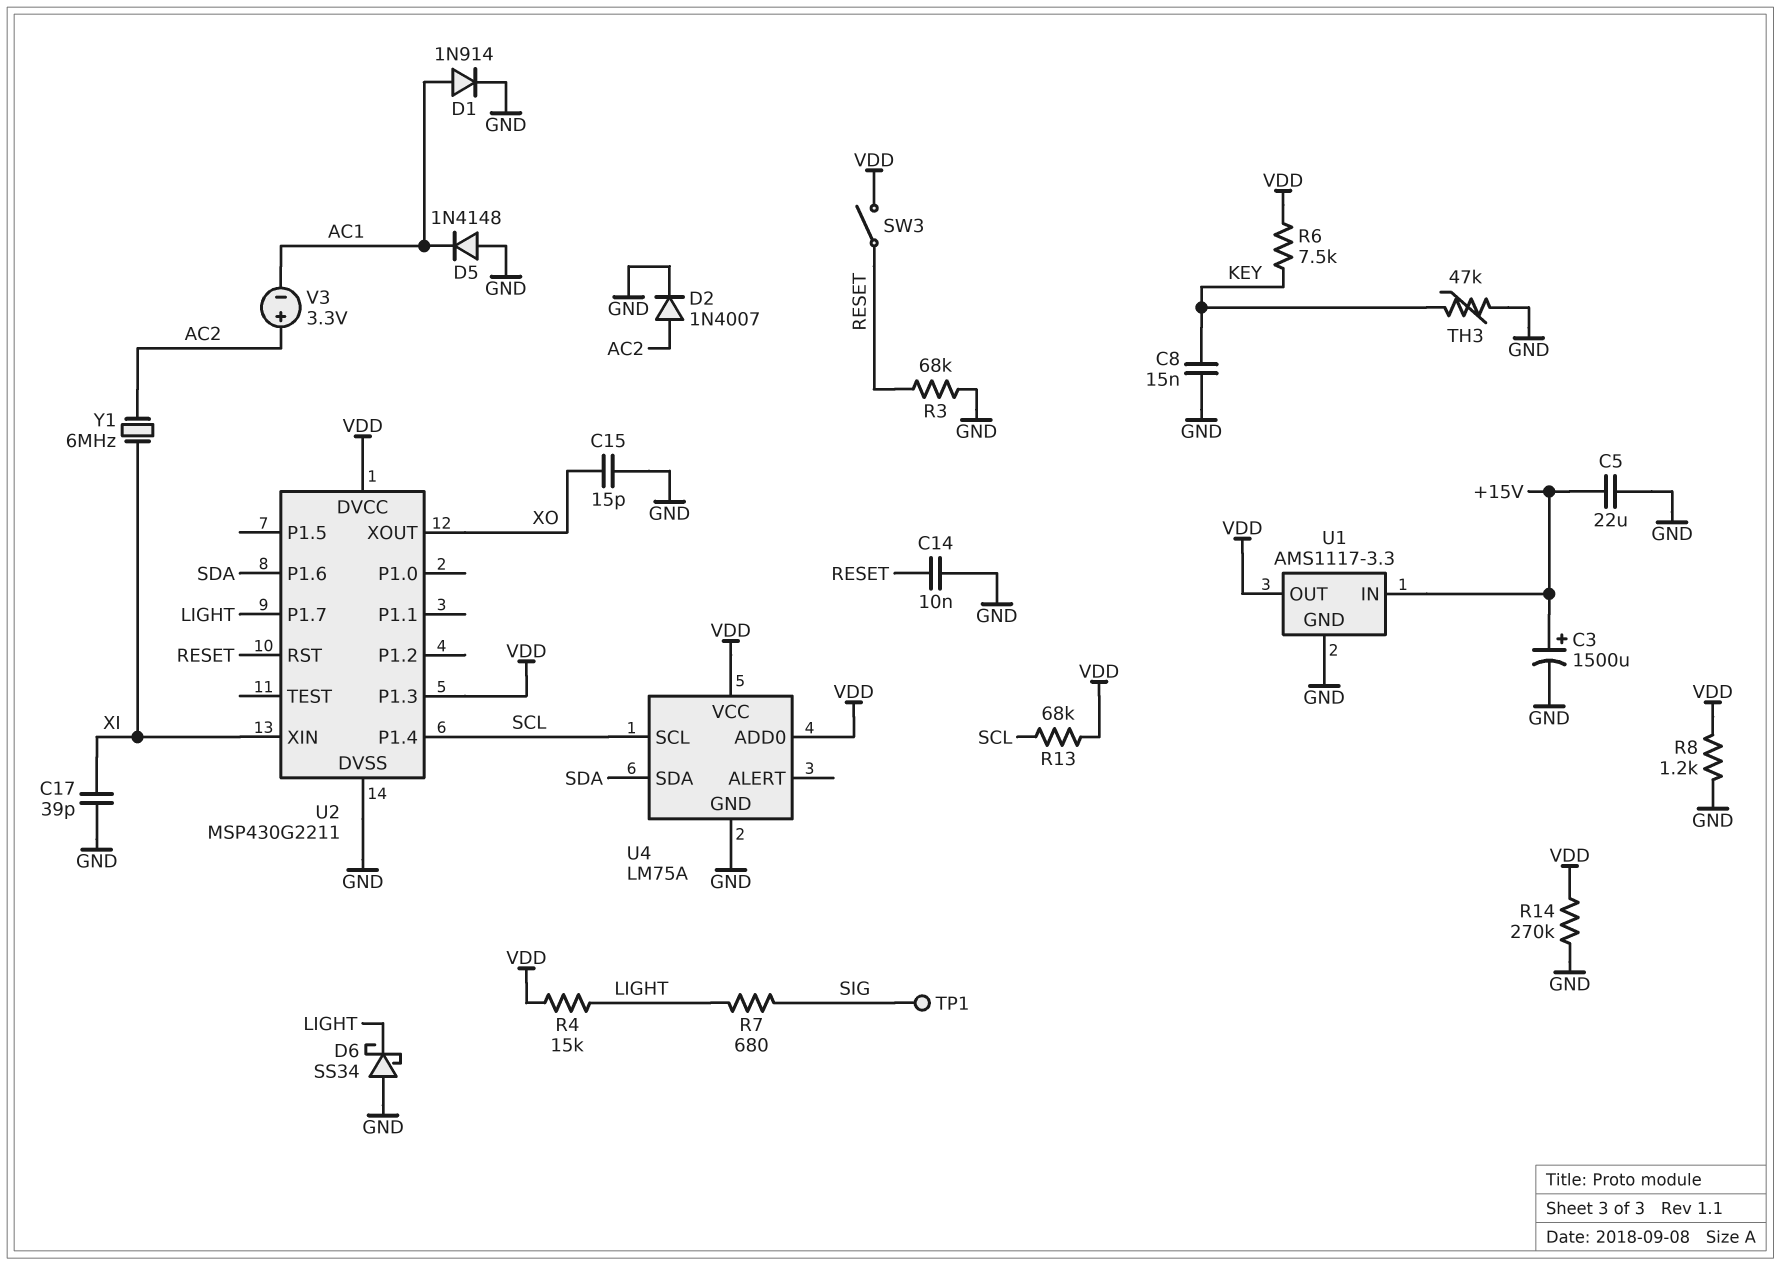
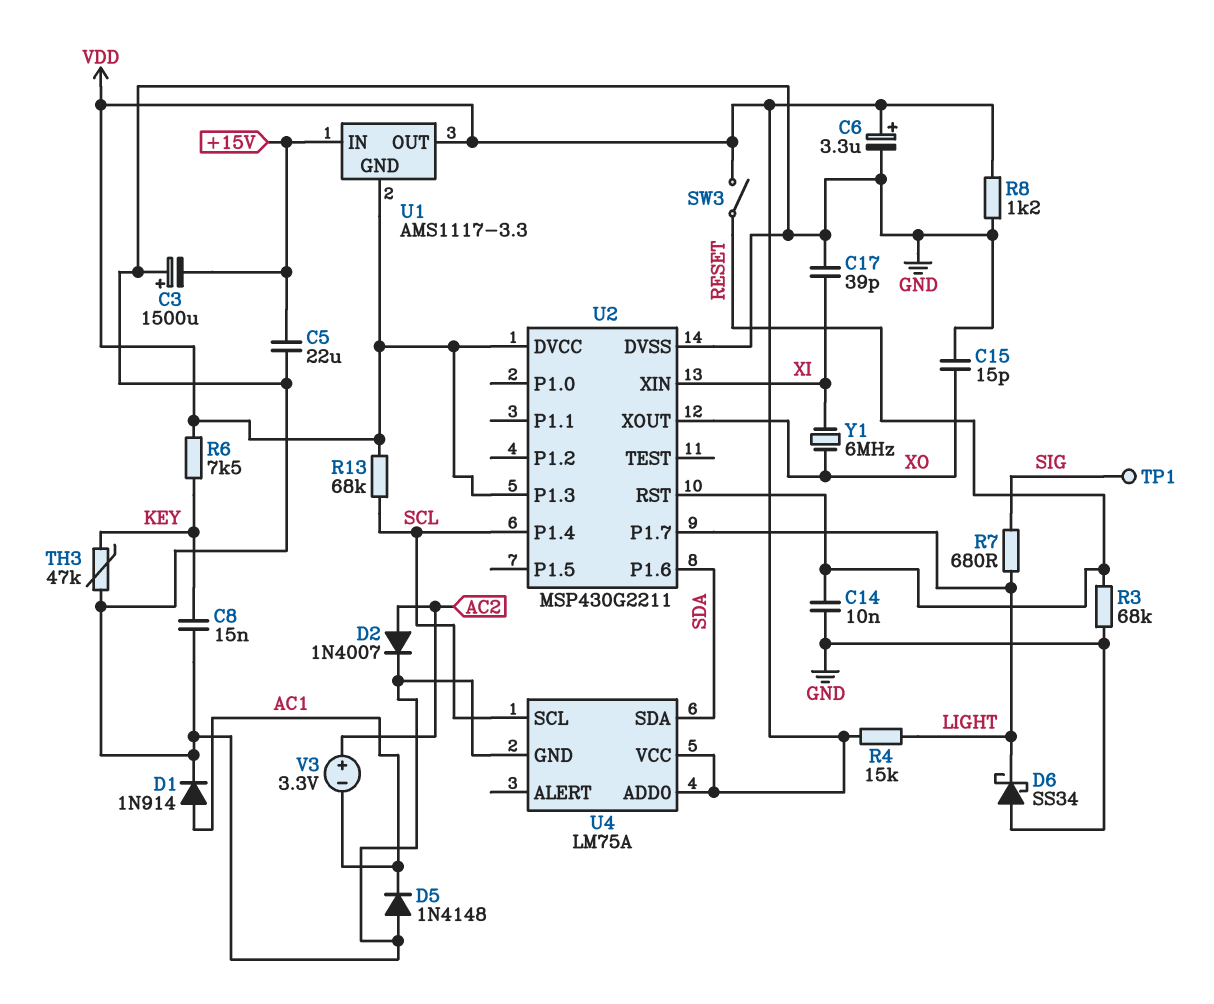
C3: 1500uF (plus +15V, minus GND) -> 1500uF (plus GND, minus +15V)
C6: none -> 3.3uF (plus VDD, minus GND)
R14: 270k (GND, VDD) -> none
U1 pin GND: GND -> VDD
Y1: 6MHz (AC2, XI) -> 6MHz (XI, XO)

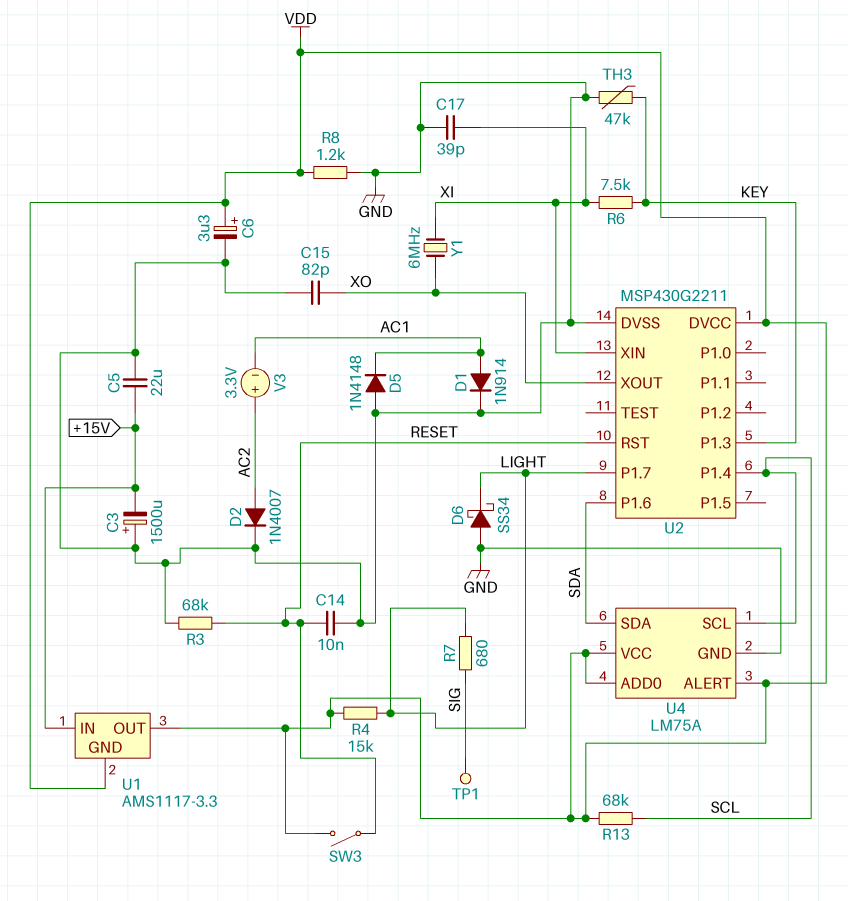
C8: 15nF (GND, KEY) -> none
C15: 15pF (GND, XO) -> 82pF (GND, XO)
R6: 7.5k (KEY, VDD) -> 7.5k (KEY, XI)
U2 pin P1.3: VDD -> KEY
U4 pin ALERT: none -> VDD

